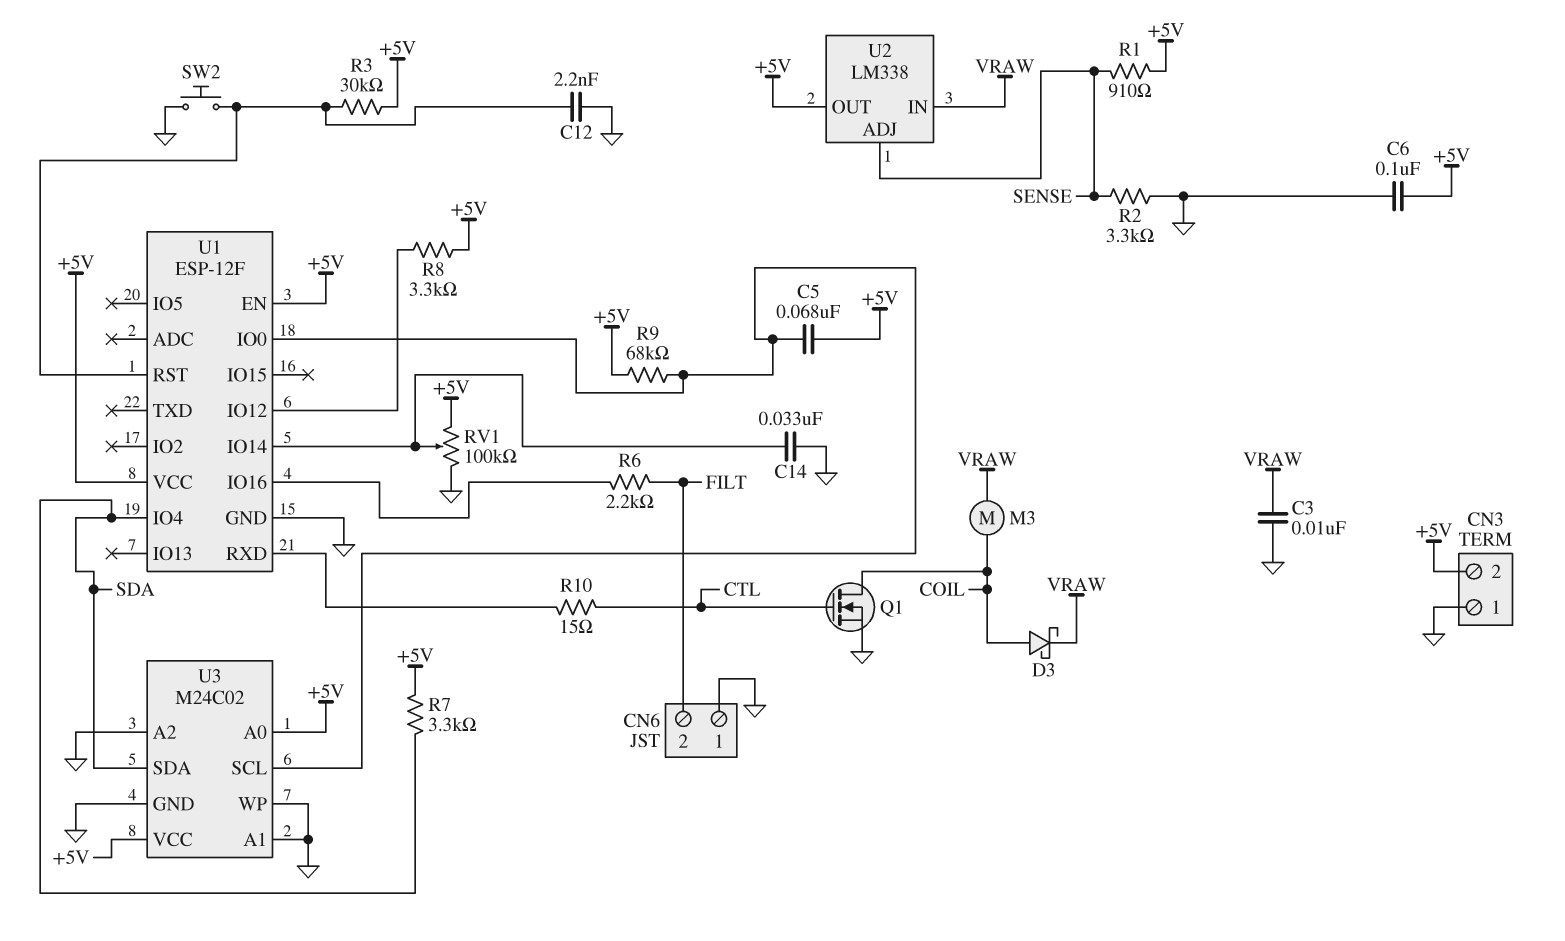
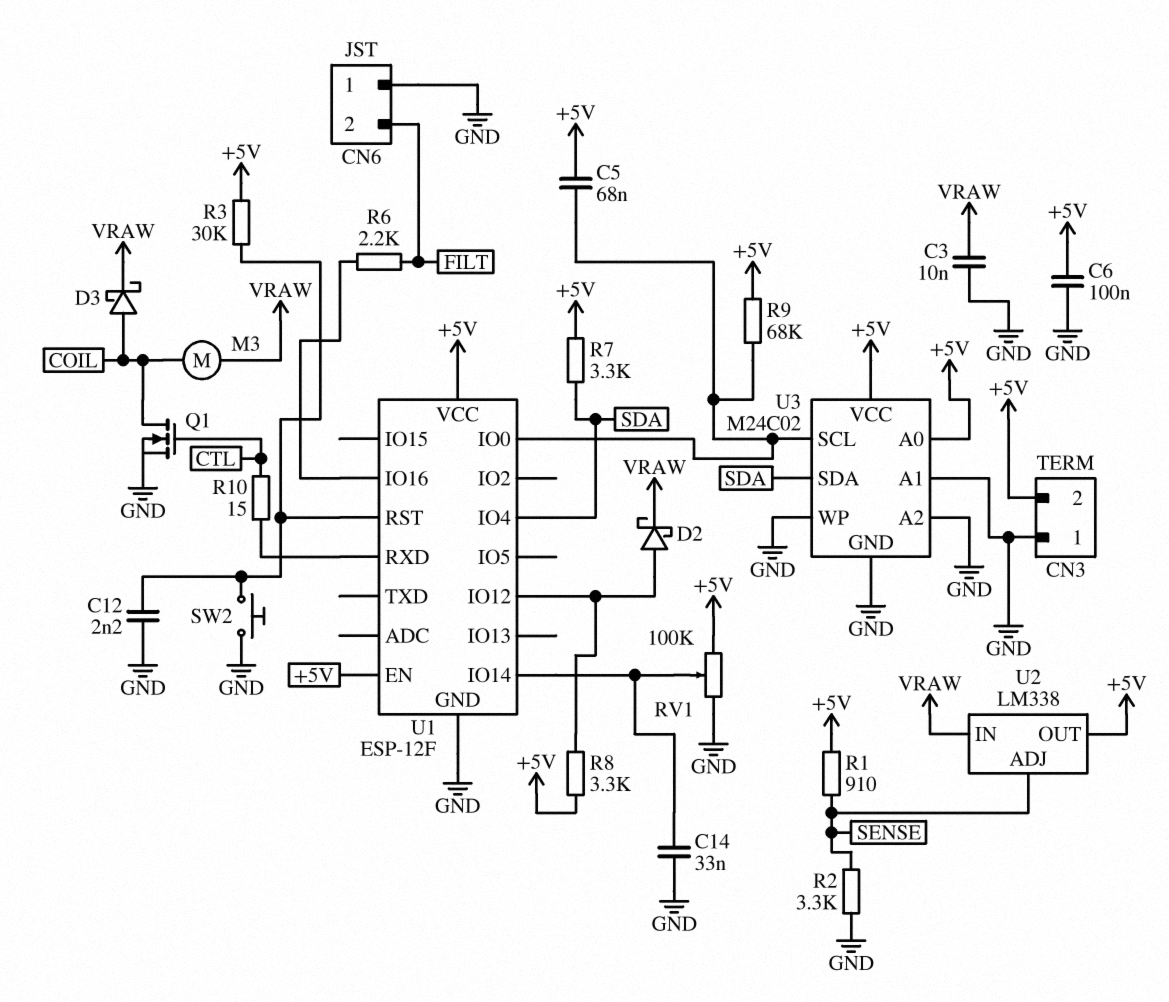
D2: none -> schottky (A U1/IO12, K VRAW)

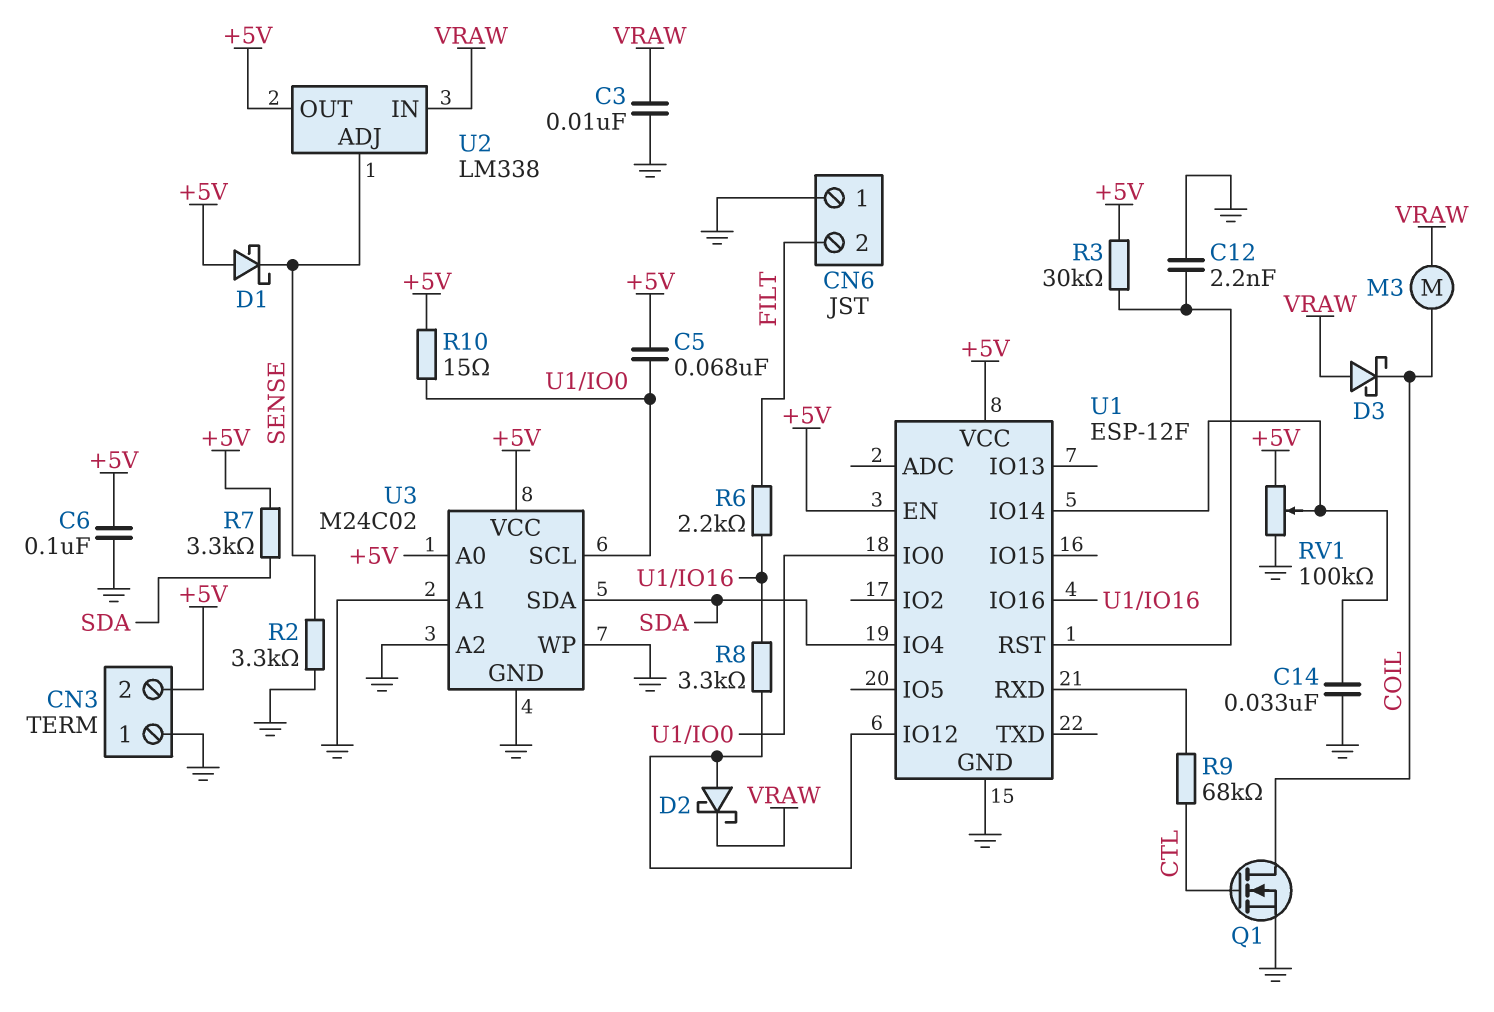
D1: none -> schottky (A +5V, K SENSE)
D3: schottky (A COIL, K VRAW) -> schottky (A VRAW, K COIL)
R1: 910 (+5V, SENSE) -> none
R8: 3.3k (+5V, U1/IO12) -> 3.3k (U1/IO12, U1/IO16)
R9: 68k (+5V, U1/IO0) -> 68k (CTL, U1/RXD)
R10: 15 (CTL, U1/RXD) -> 15 (+5V, U1/IO0)
SW2: button (GND, U1/RST) -> none

